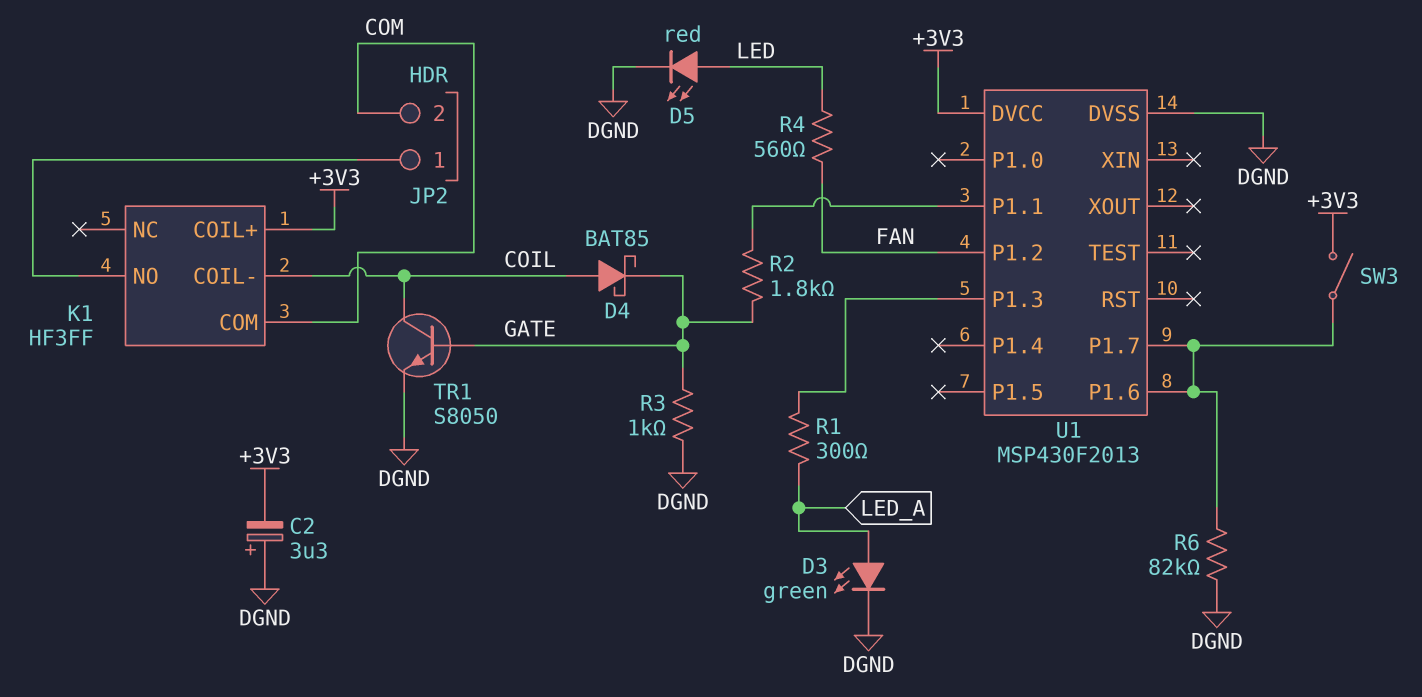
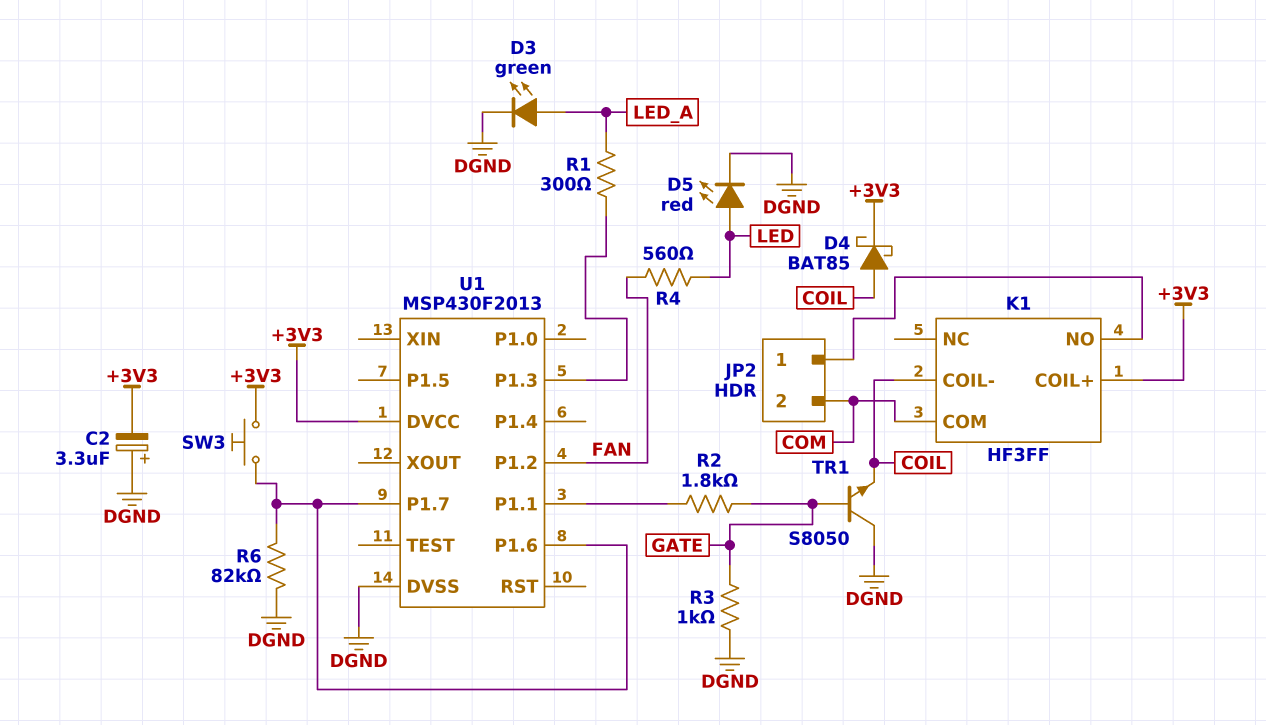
D4: schottky BAT85 (A COIL, K GATE) -> schottky BAT85 (A COIL, K +3V3)
SW3: switch (+3V3, U1/P1.6) -> button (+3V3, U1/P1.6)
TR1: NPN S8050 (B GATE, C COIL, E DGND) -> NPN S8050 (B GATE, C DGND, E COIL)

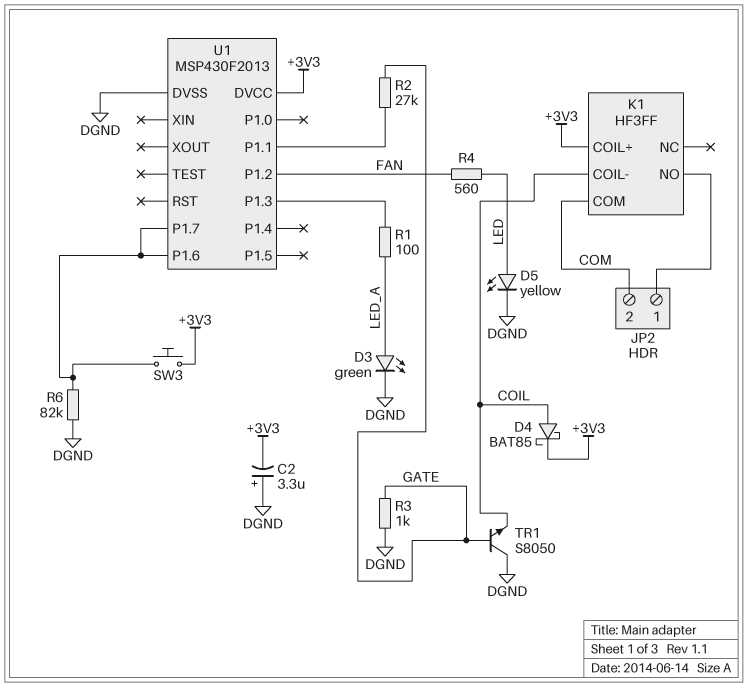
D5: LED red (A LED, K DGND) -> LED yellow (A LED, K DGND)
R1: 300 (LED_A, U1/P1.3) -> 100 (LED_A, U1/P1.3)
R2: 1.8k (GATE, U1/P1.1) -> 27k (GATE, U1/P1.1)

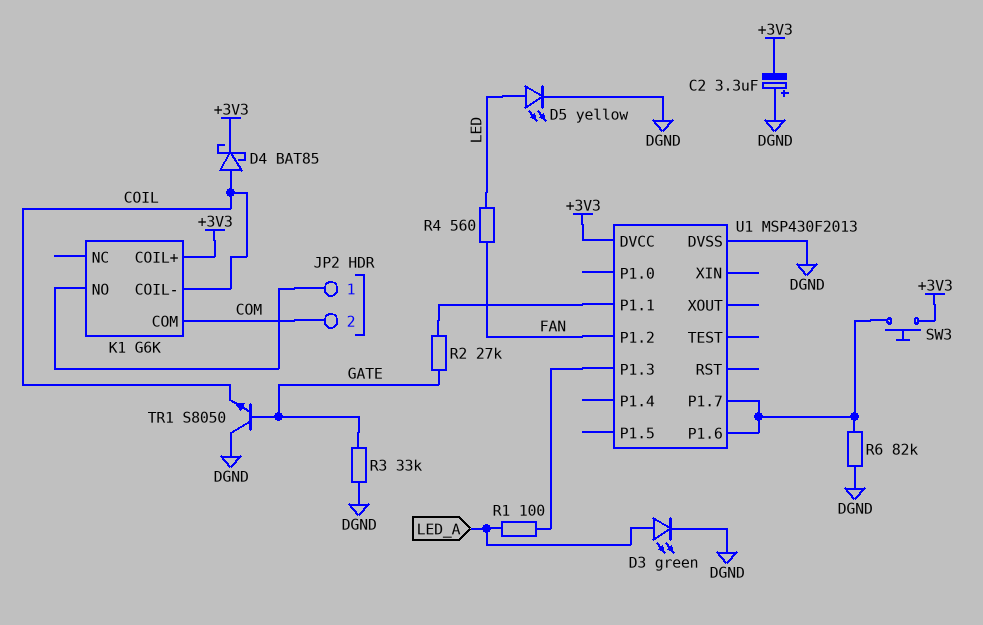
K1: HF3FF -> G6K
R3: 1k (DGND, GATE) -> 33k (DGND, GATE)

